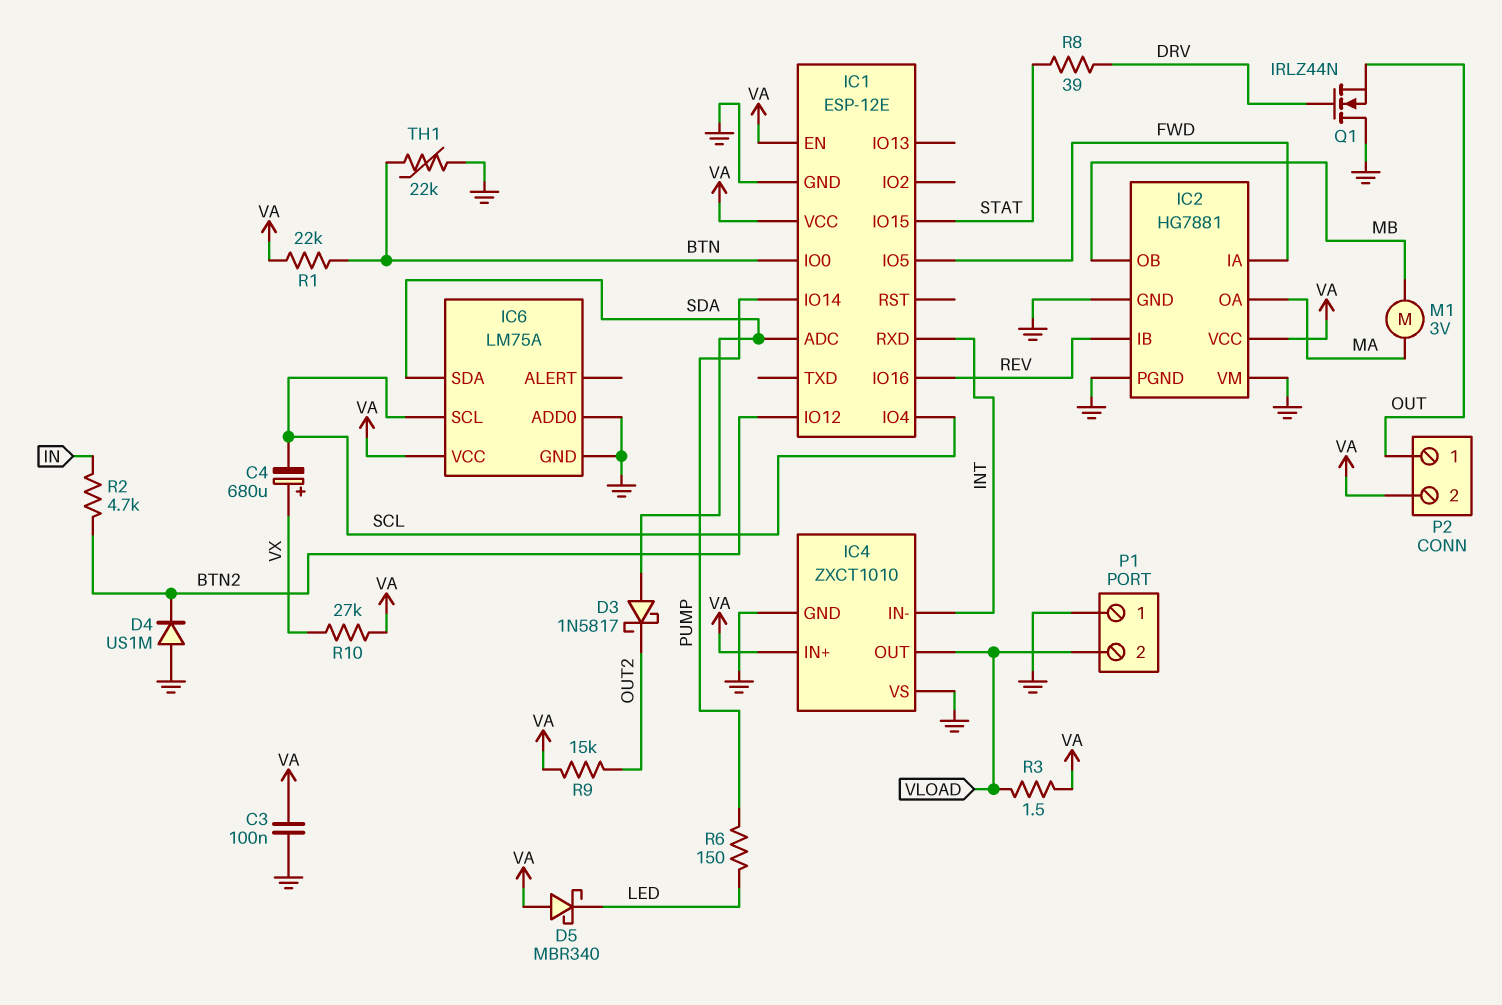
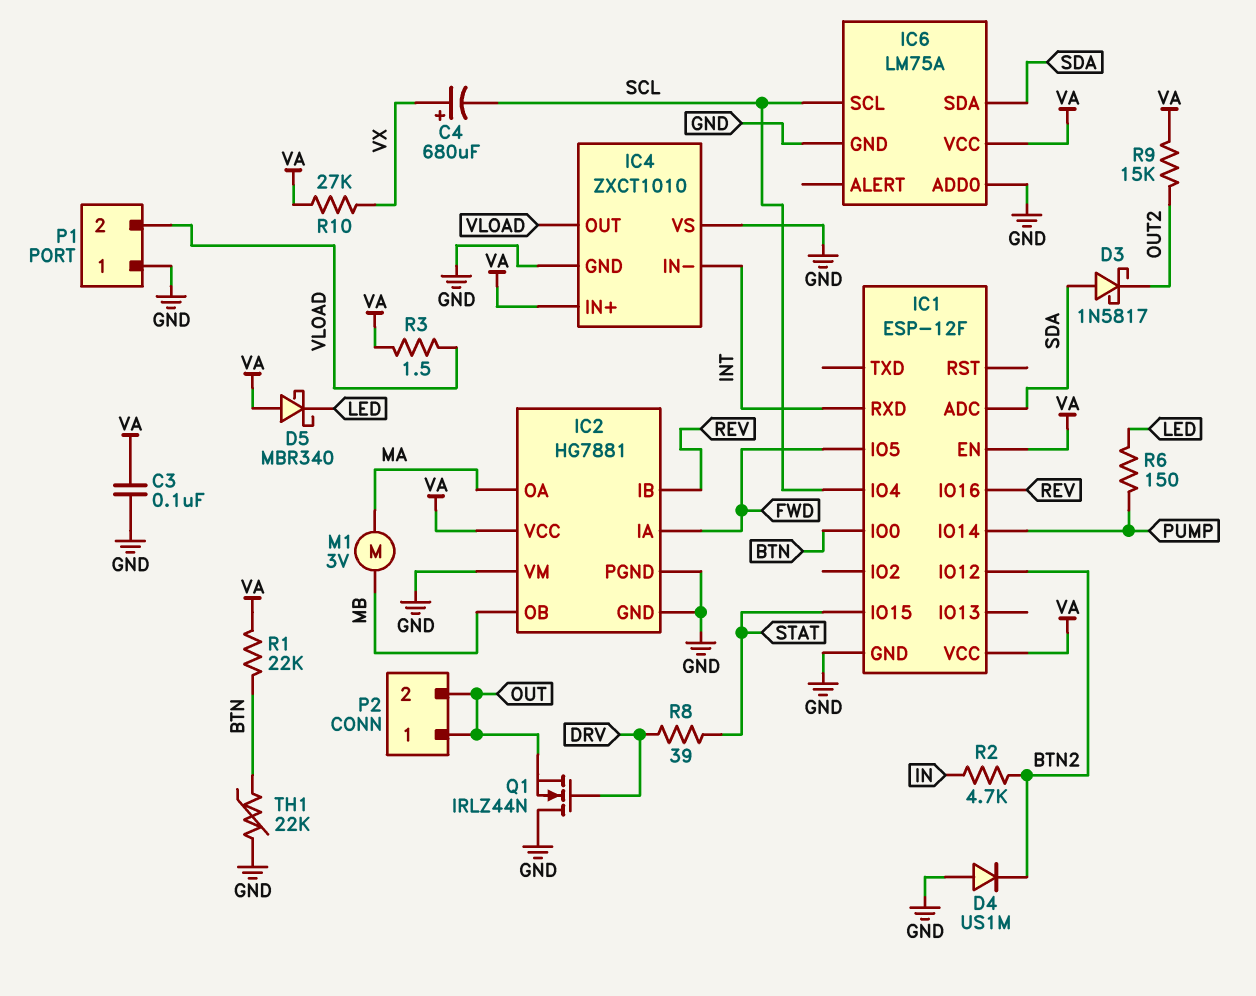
IC1: ESP-12E -> ESP-12F
P2 pin 2: VA -> OUT

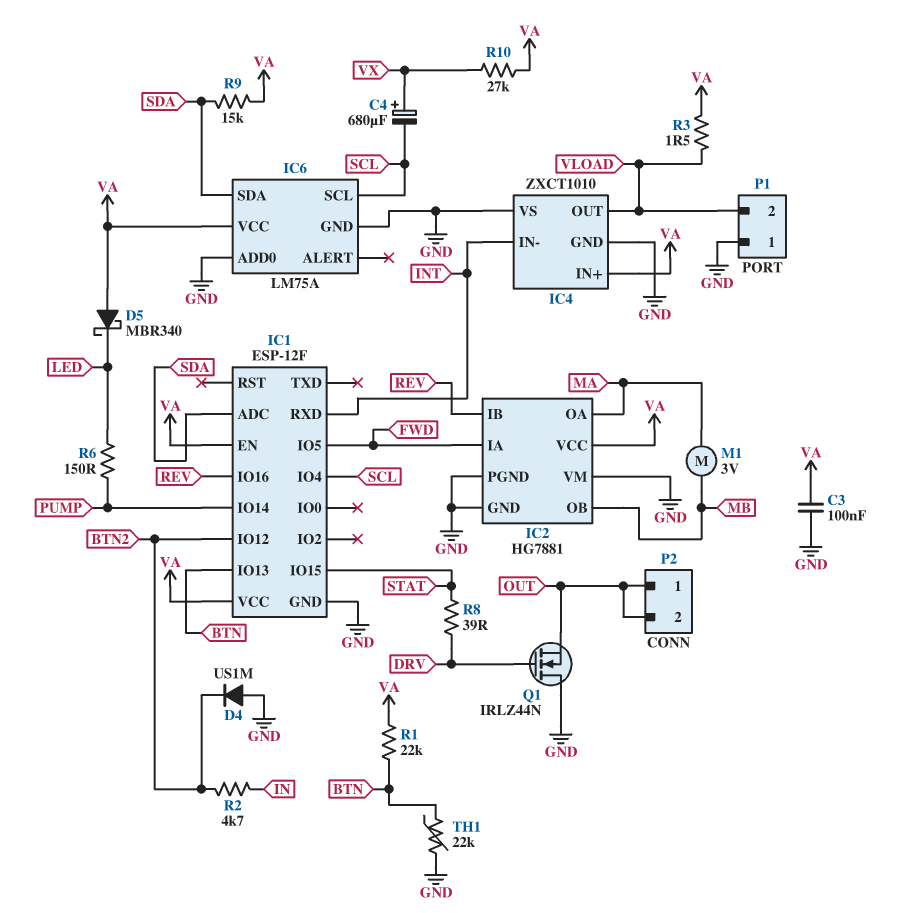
D3: schottky 1N5817 (A SDA, K OUT2) -> none
IC1 pin IO0: BTN -> none
IC1 pin IO13: none -> BTN
R9: 15k (OUT2, VA) -> 15k (SDA, VA)

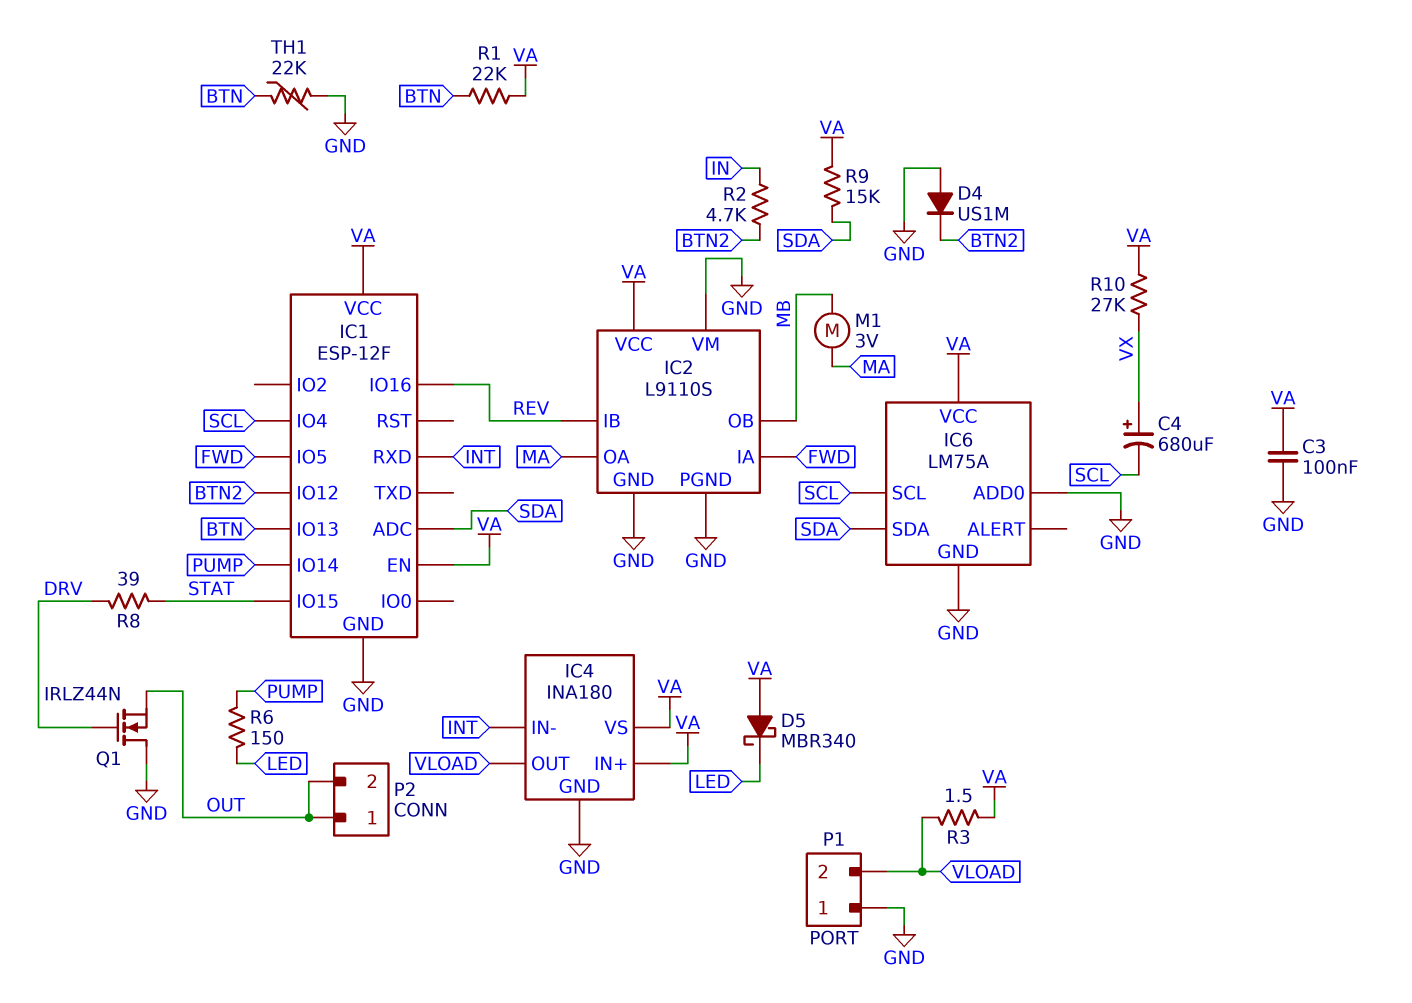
IC2: HG7881 -> L9110S
IC4: ZXCT1010 -> INA180
IC4 pin VS: GND -> VA

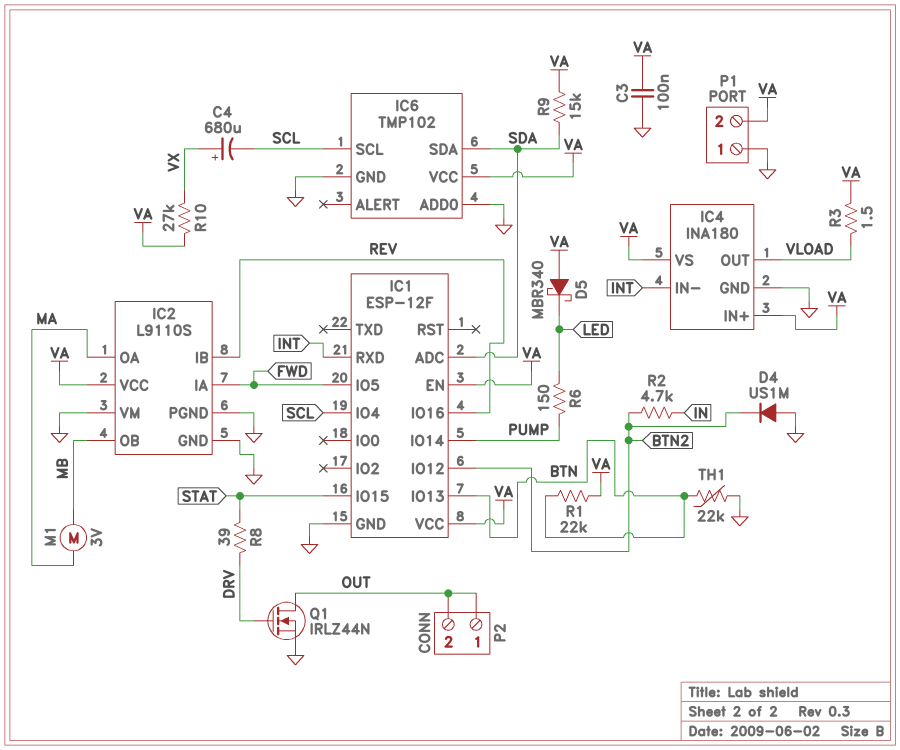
IC6: LM75A -> TMP102
P1 pin 2: VLOAD -> VA
Q1: NMOS IRLZ44N (G DRV, D GND, S OUT) -> NMOS IRLZ44N (G DRV, D OUT, S GND)

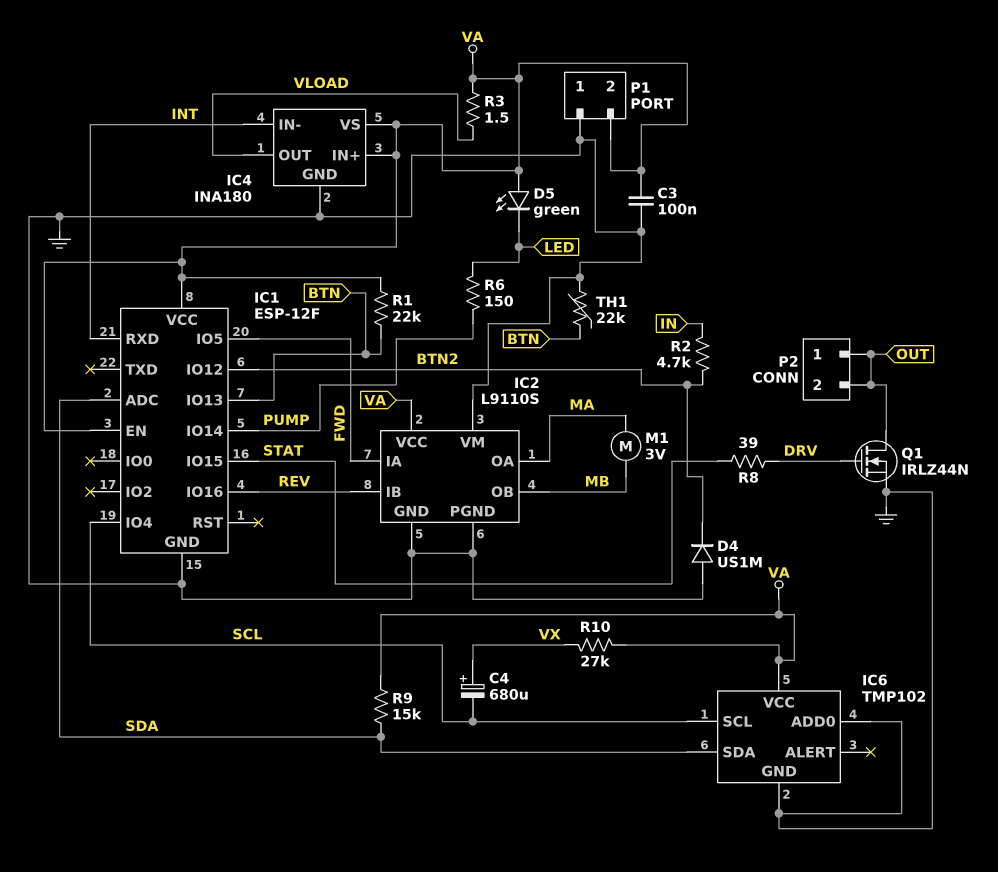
D5: schottky MBR340 (A VA, K LED) -> LED green (A VA, K LED)

